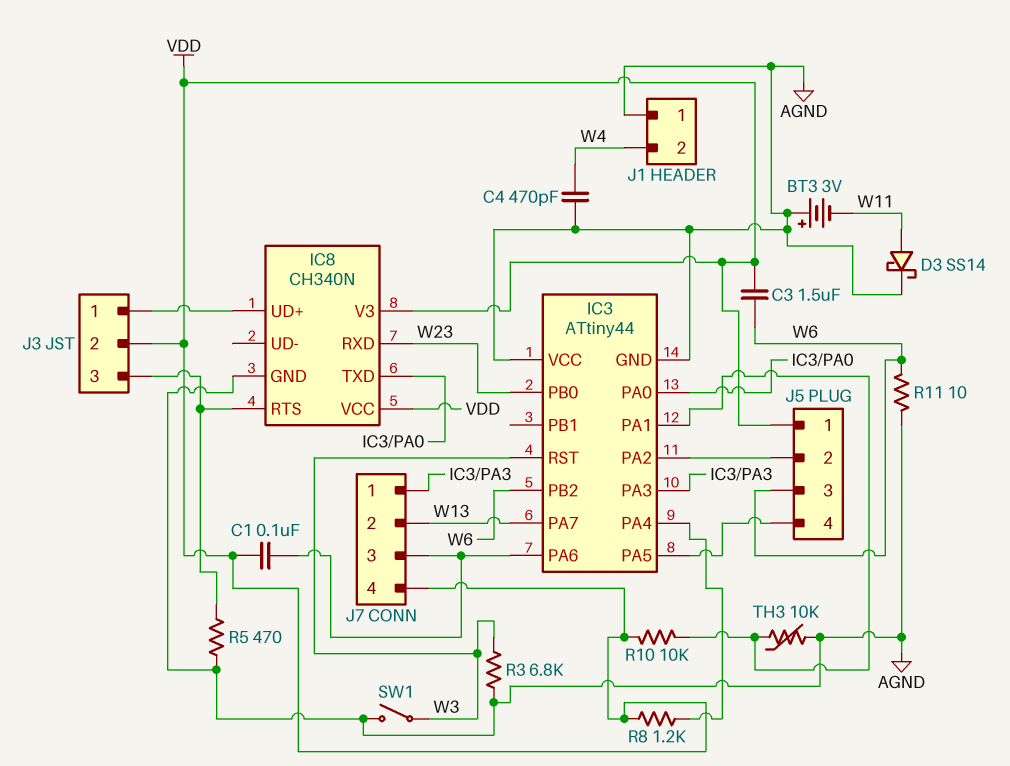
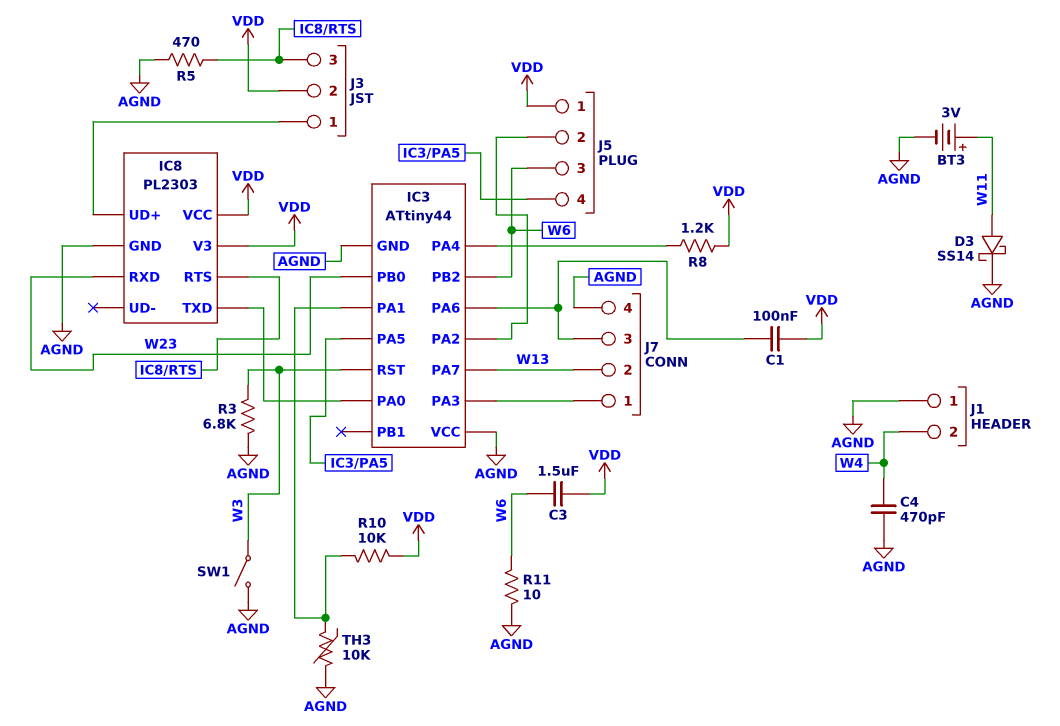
BT3: 3V (plus AGND, minus W11) -> 3V (plus W11, minus AGND)
IC8: CH340N -> PL2303
J7 pin 4: VDD -> AGND

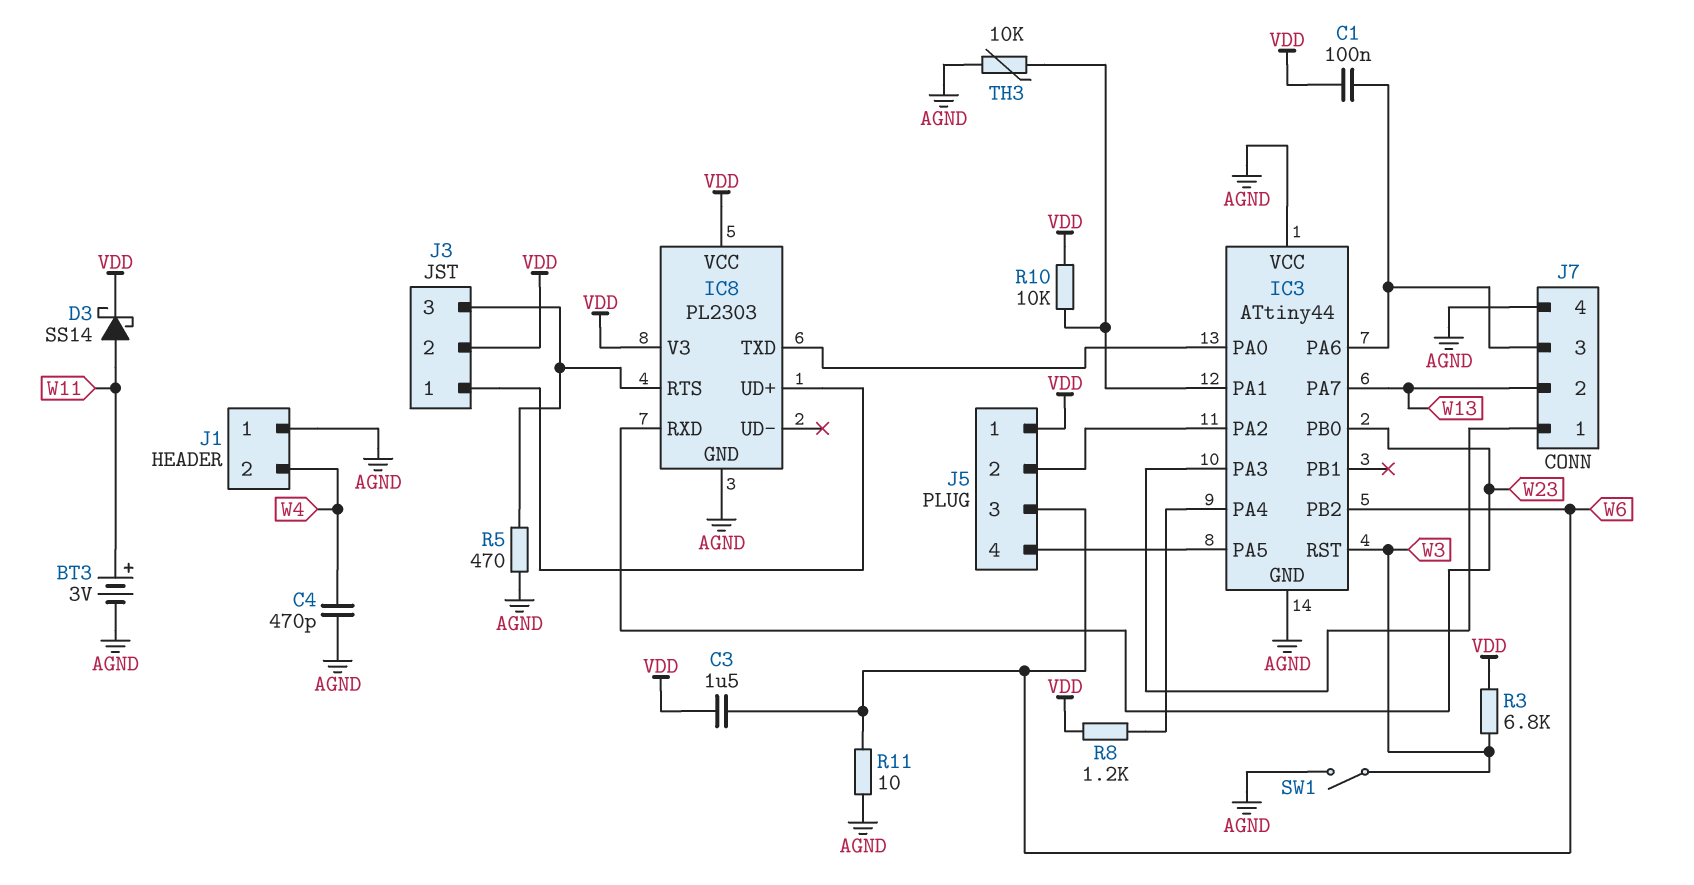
D3: schottky SS14 (A W11, K AGND) -> schottky SS14 (A W11, K VDD)
R3: 6.8k (AGND, W3) -> 6.8k (VDD, W3)

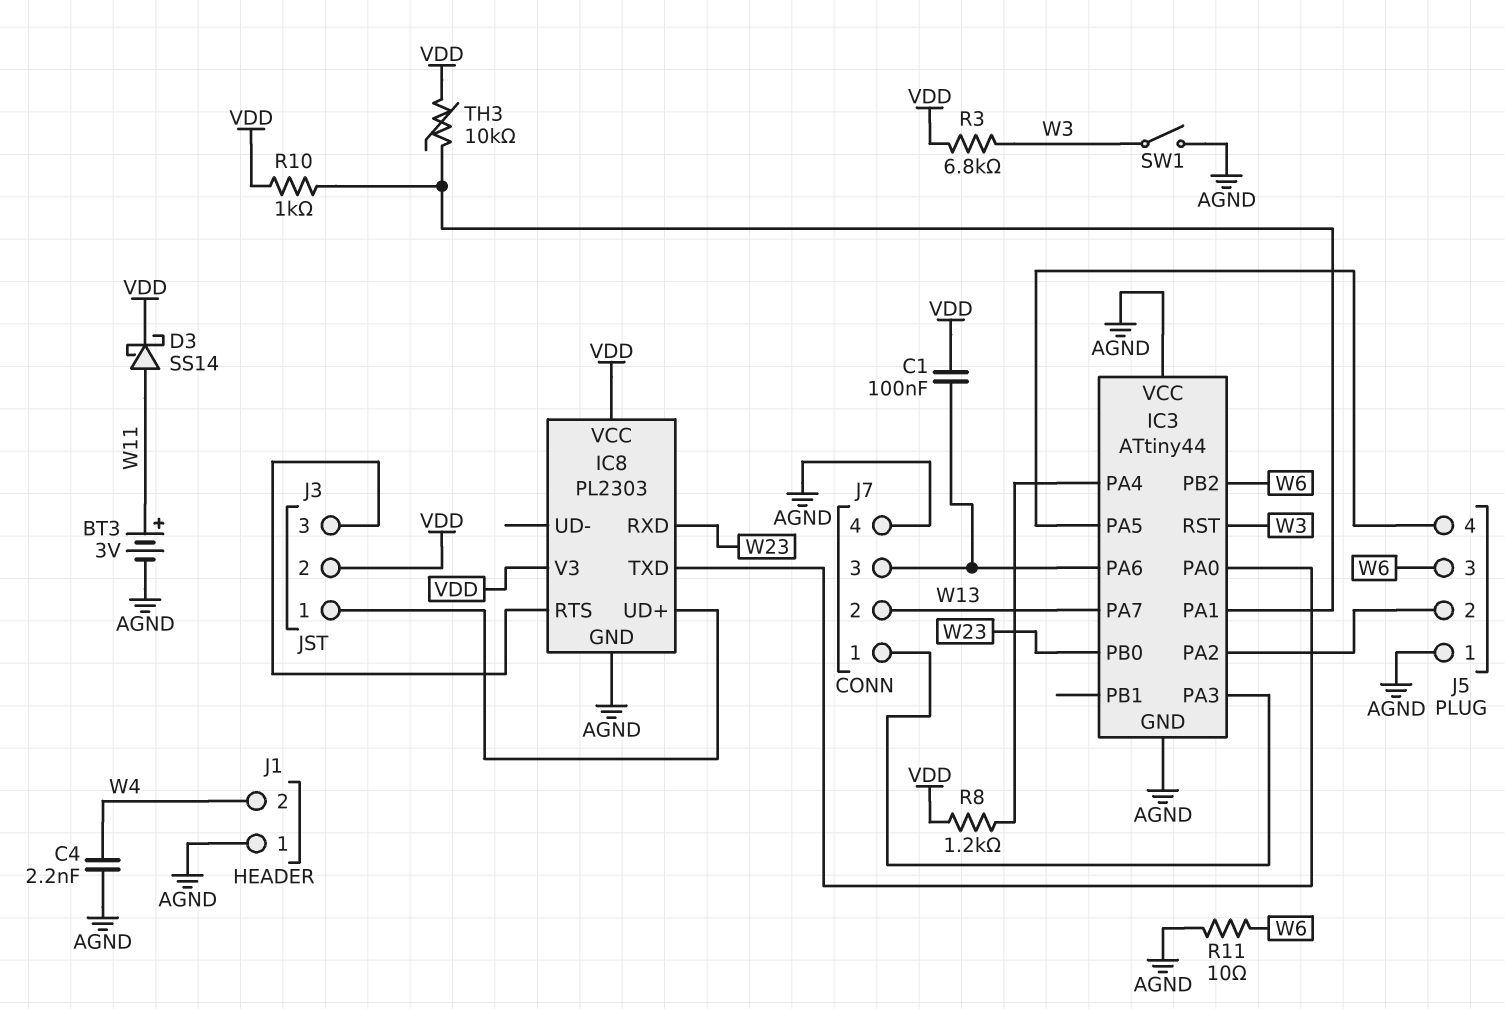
C3: 1.5uF (VDD, W6) -> none
C4: 470pF (AGND, W4) -> 2.2nF (AGND, W4)
J5 pin 1: VDD -> AGND
R5: 470 (AGND, IC8/RTS) -> none
R10: 10k (IC3/PA1, VDD) -> 1k (IC3/PA1, VDD)
TH3: 10k (AGND, IC3/PA1) -> 10k (IC3/PA1, VDD)

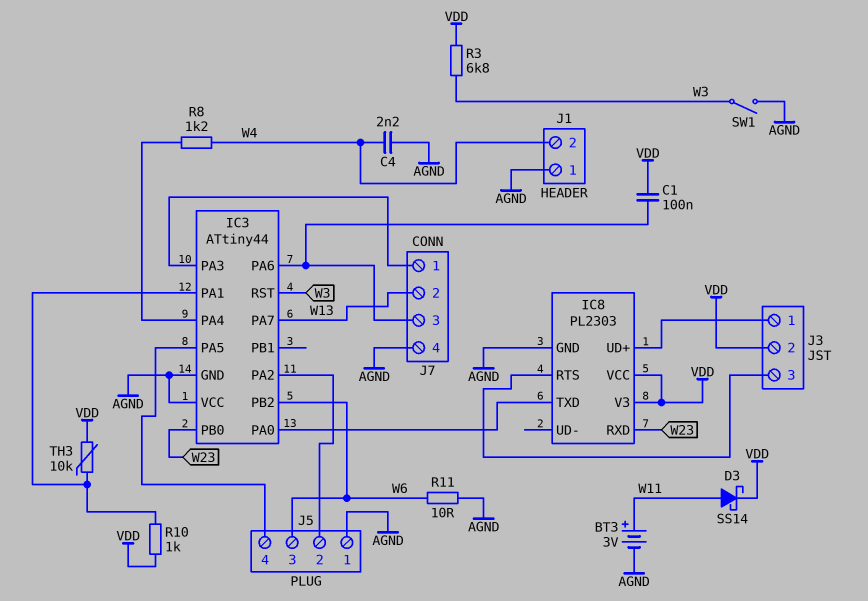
R8: 1.2k (IC3/PA4, VDD) -> 1.2k (IC3/PA4, W4)

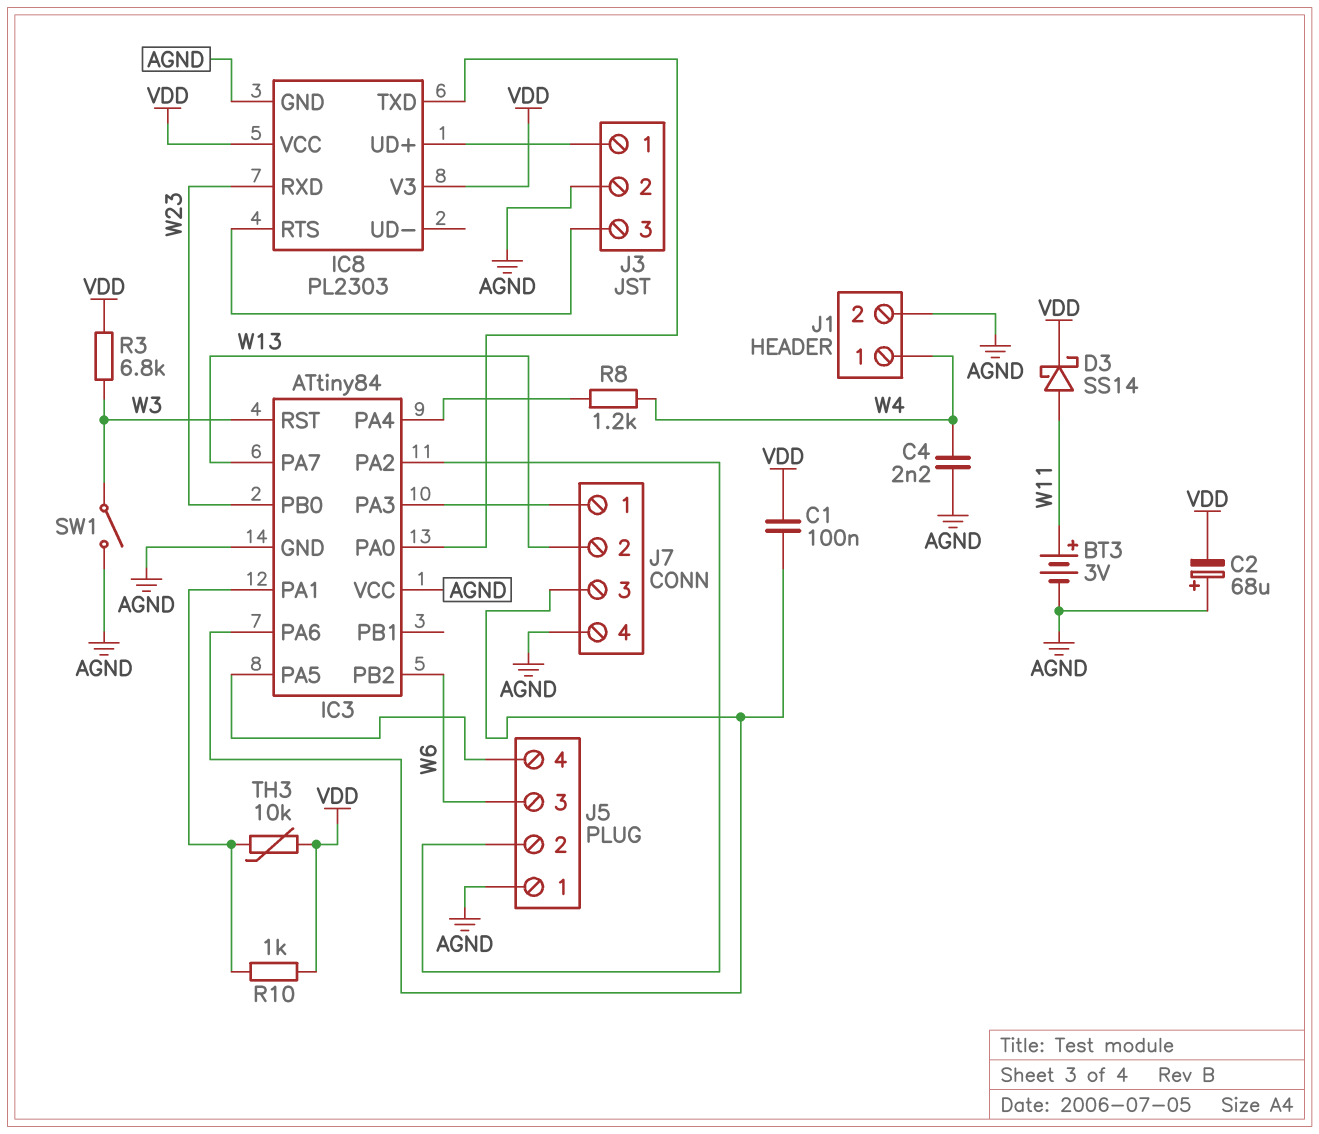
C2: none -> 68uF (plus AGND, minus VDD)
IC3: ATtiny44 -> ATtiny84
J1 pin 1: AGND -> W4
J1 pin 2: W4 -> AGND
J3 pin 2: VDD -> AGND
R11: 10 (AGND, W6) -> none

